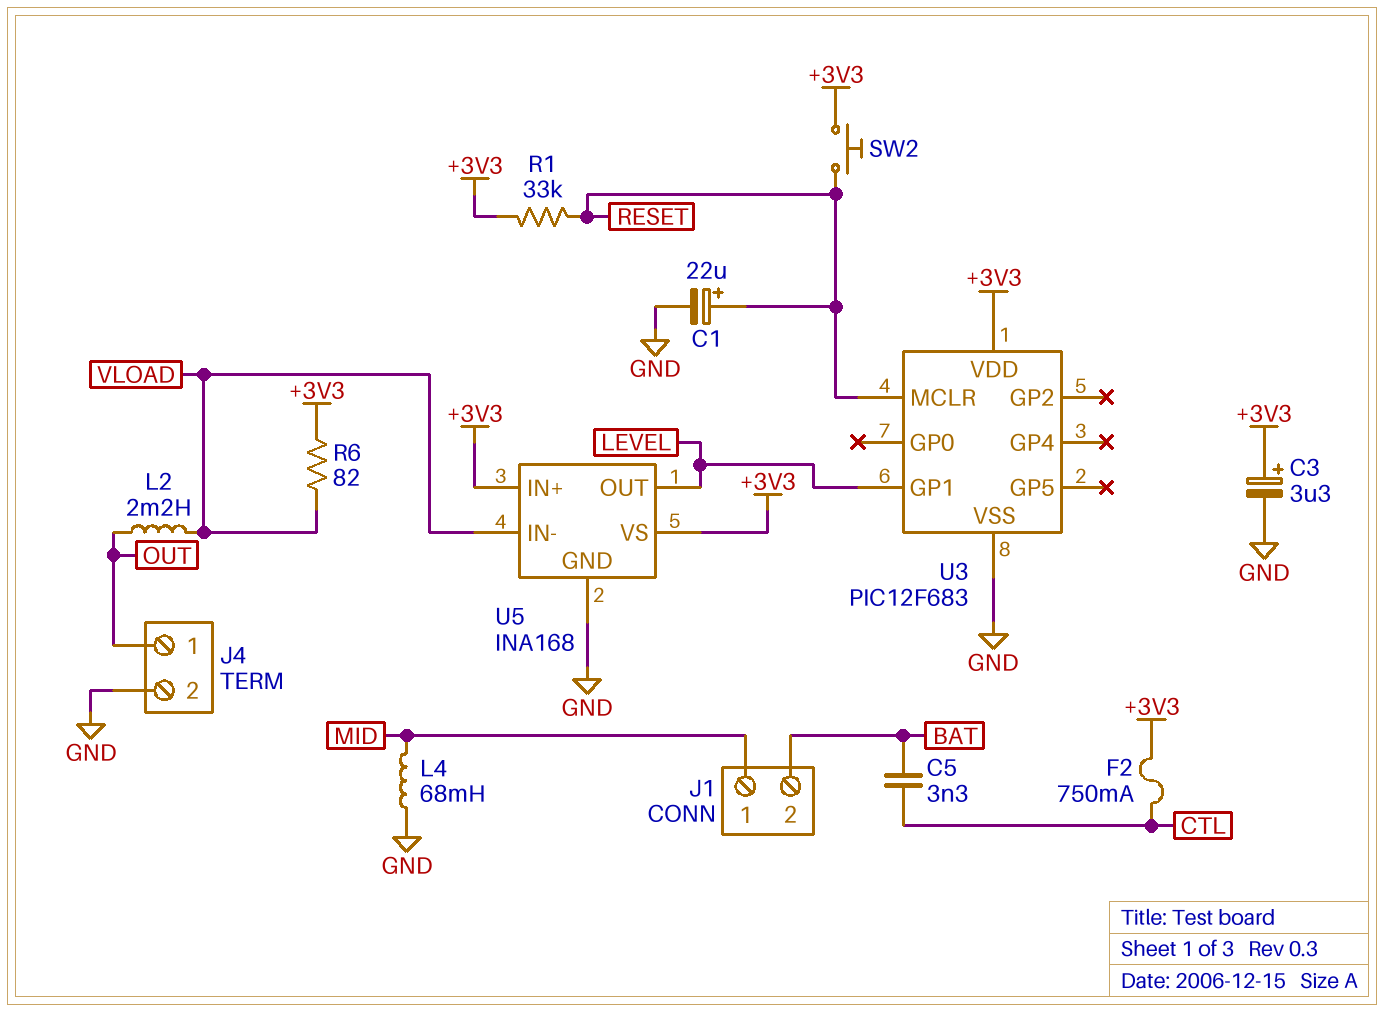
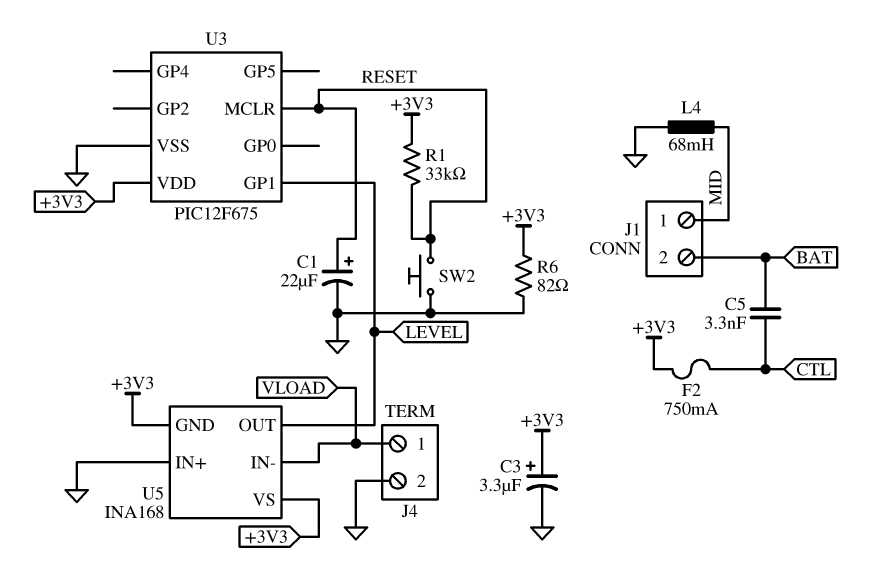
J4 pin 1: OUT -> VLOAD
L2: 2.2mH (OUT, VLOAD) -> none
R6: 82 (+3V3, VLOAD) -> 82 (+3V3, GND)
SW2: button (+3V3, RESET) -> button (GND, RESET)
U3: PIC12F683 -> PIC12F675
U5 pin GND: GND -> +3V3
U5 pin IN+: +3V3 -> GND

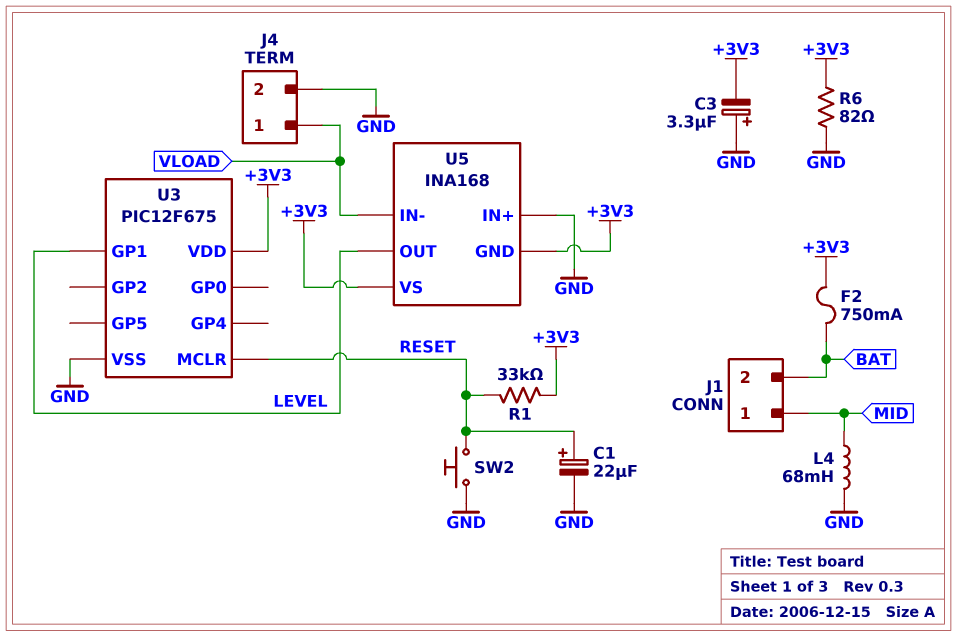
C3: 3.3uF (plus +3V3, minus GND) -> 3.3uF (plus GND, minus +3V3)
C5: 3.3nF (BAT, CTL) -> none
F2: 750mA (+3V3, CTL) -> 750mA (+3V3, BAT)

